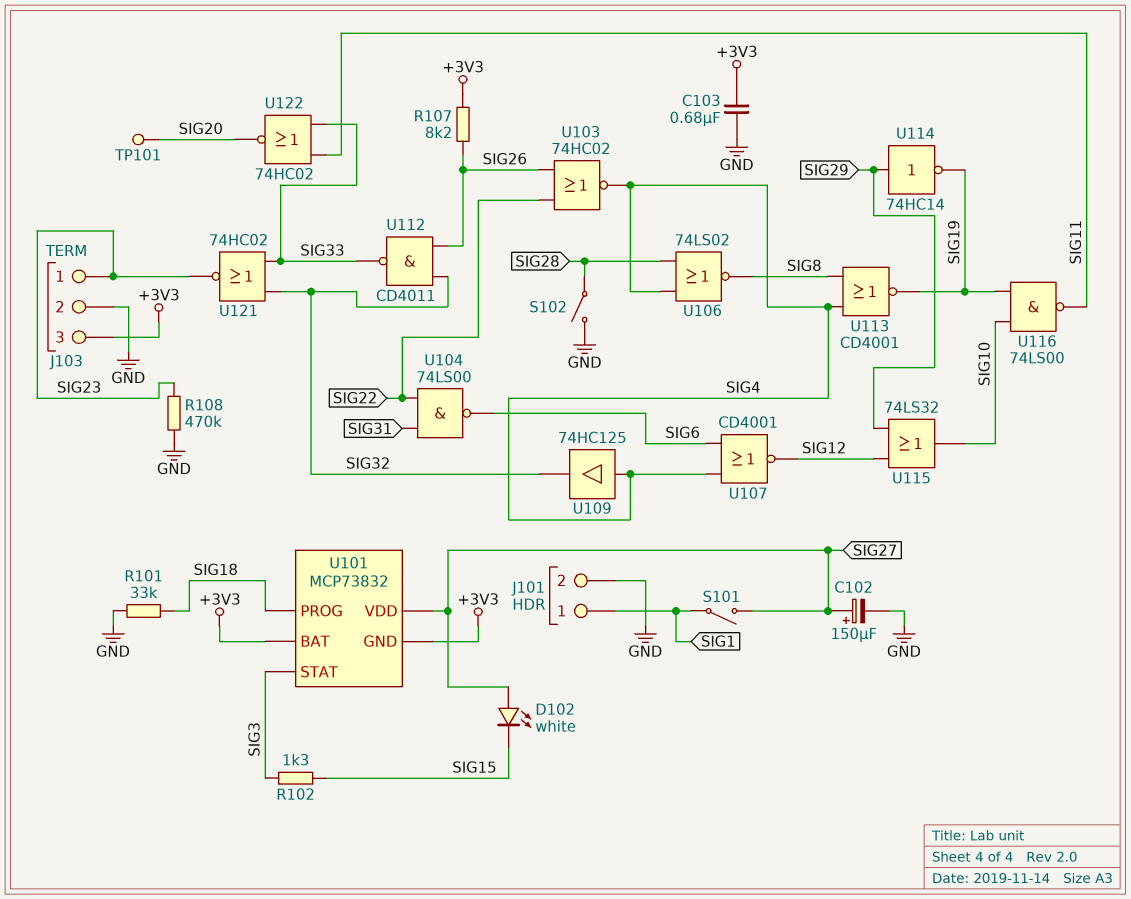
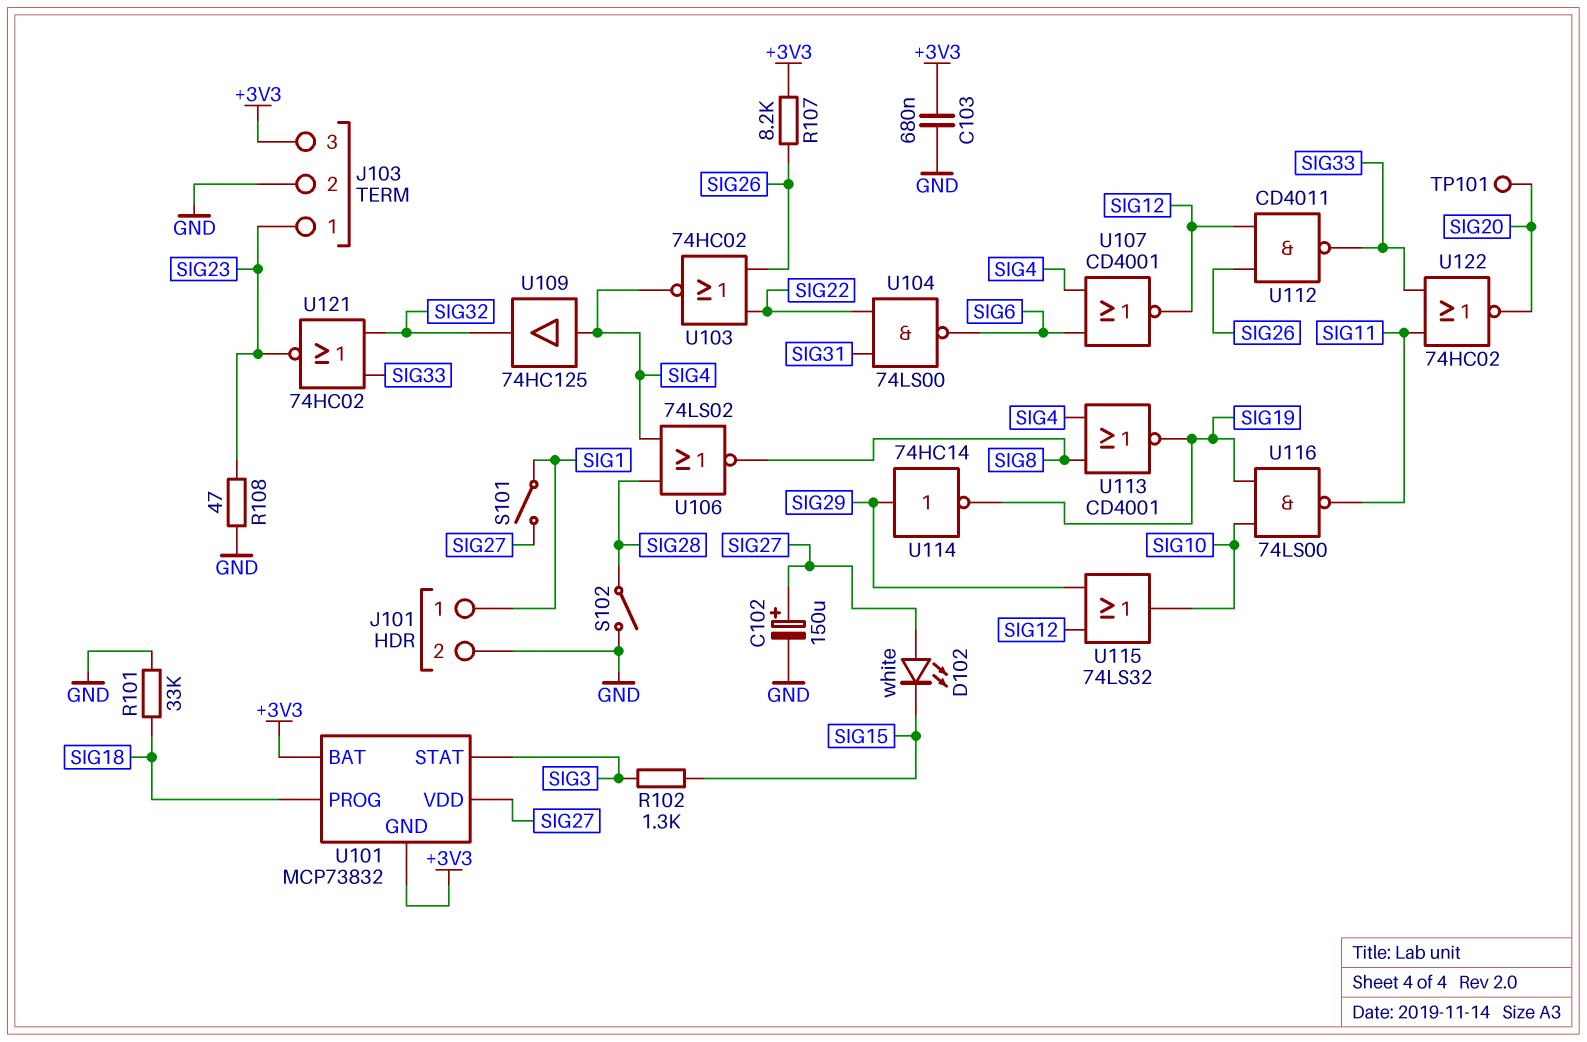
R108: 470k (GND, SIG23) -> 47 (GND, SIG23)
U112: NAND CD4011 (in SIG26, in SIG32, out SIG33) -> NAND CD4011 (in SIG12, in SIG26, out SIG33)

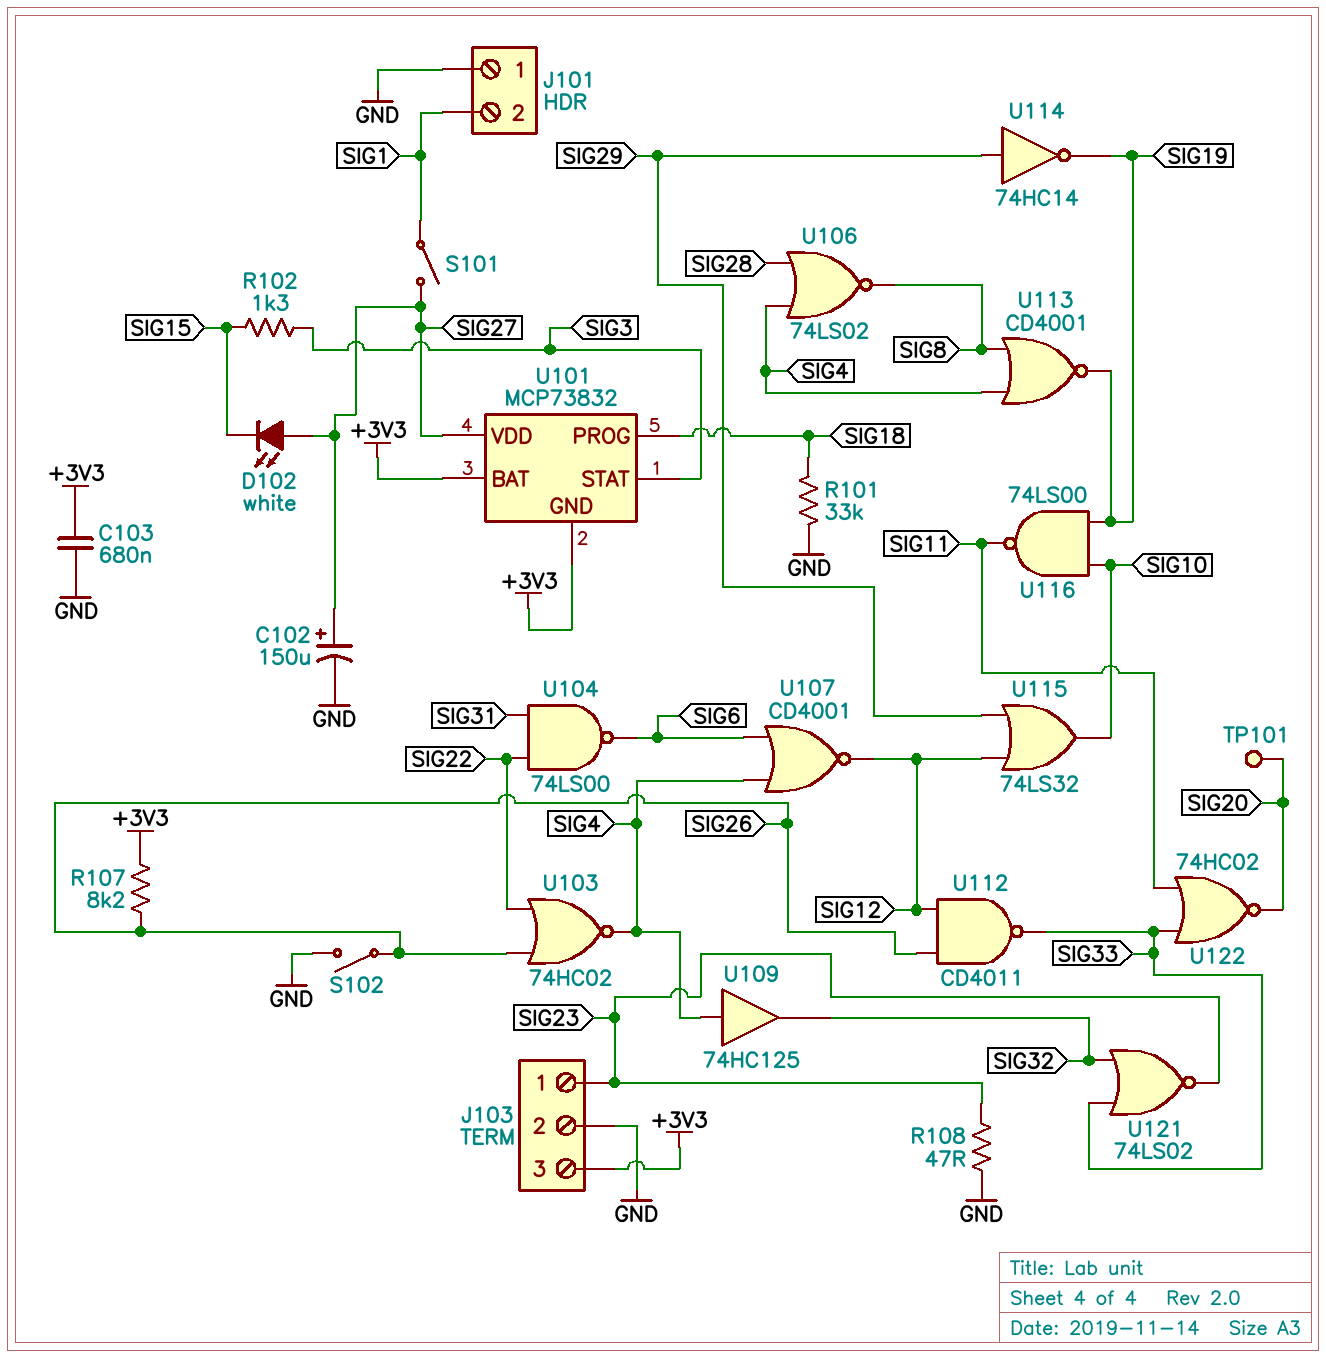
J101 pin 1: SIG1 -> GND
J101 pin 2: GND -> SIG1
S102: switch (GND, SIG28) -> switch (GND, SIG26)
U121: NOR 74HC02 (in SIG32, in SIG33, out SIG23) -> NOR 74LS02 (in SIG32, in SIG33, out SIG23)

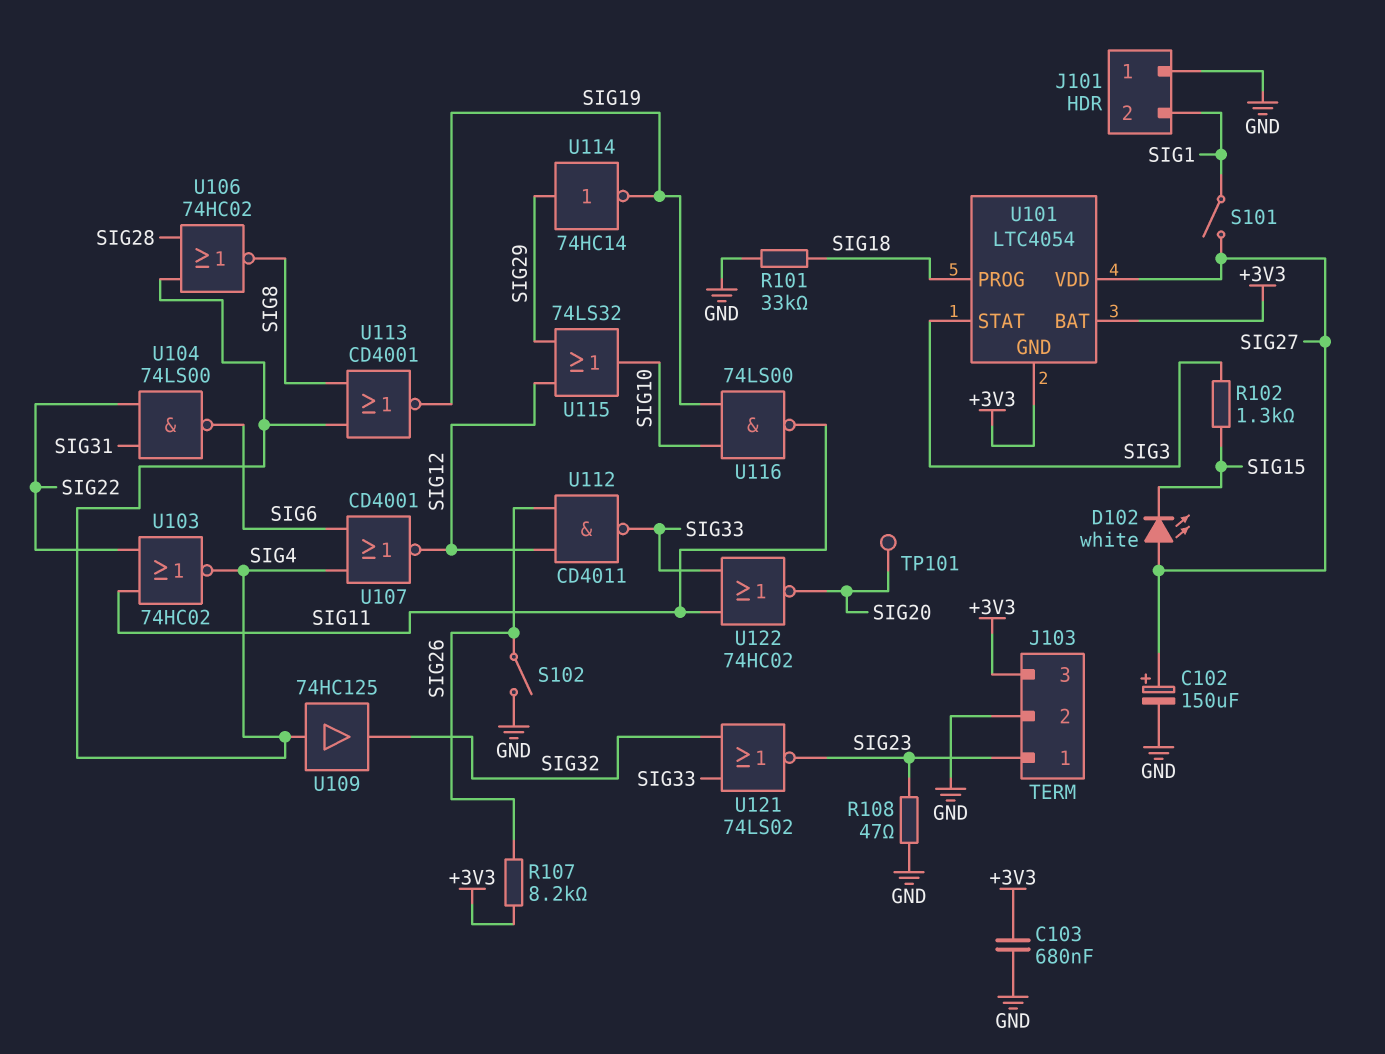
U101: MCP73832 -> LTC4054
U103: NOR 74HC02 (in SIG22, in SIG26, out SIG4) -> NOR 74HC02 (in SIG11, in SIG22, out SIG4)
U106: NOR 74LS02 (in SIG4, in SIG28, out SIG8) -> NOR 74HC02 (in SIG4, in SIG28, out SIG8)

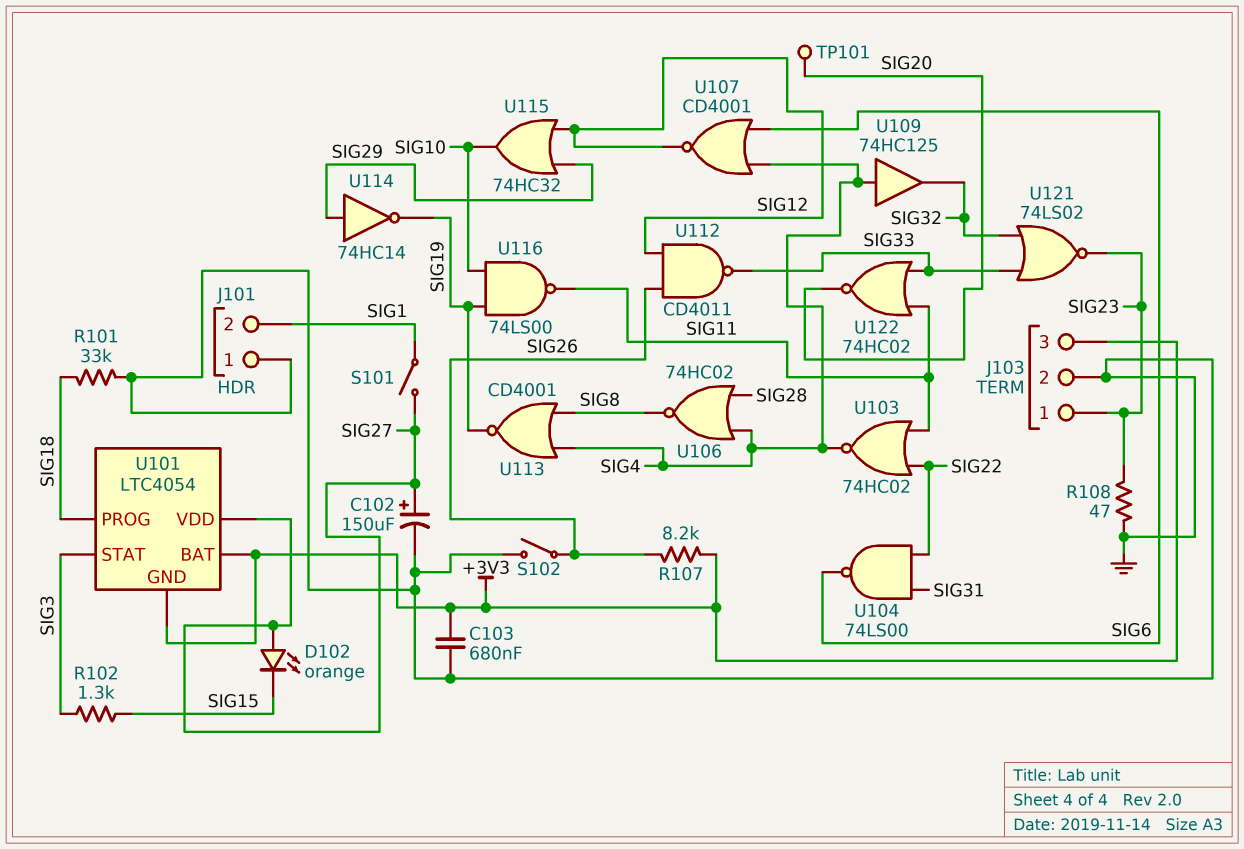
D102: LED white (A SIG27, K SIG15) -> LED orange (A SIG27, K SIG15)
U115: OR 74LS32 (in SIG12, in SIG29, out SIG10) -> OR 74HC32 (in SIG12, in SIG29, out SIG10)

